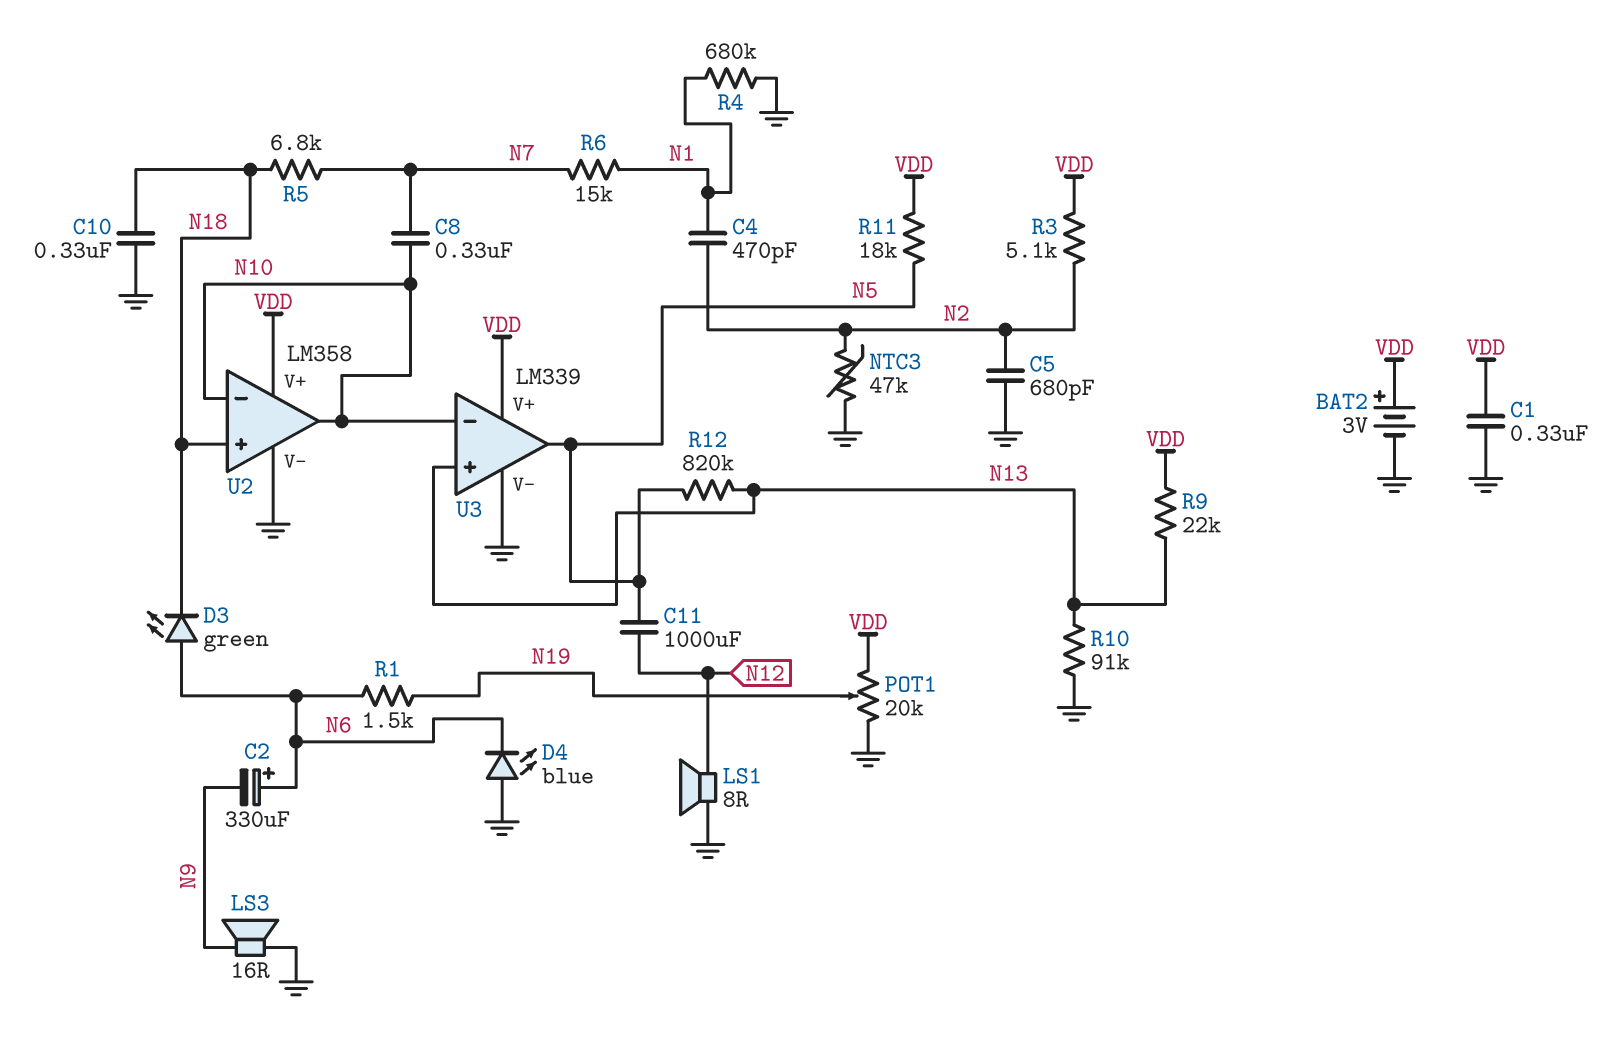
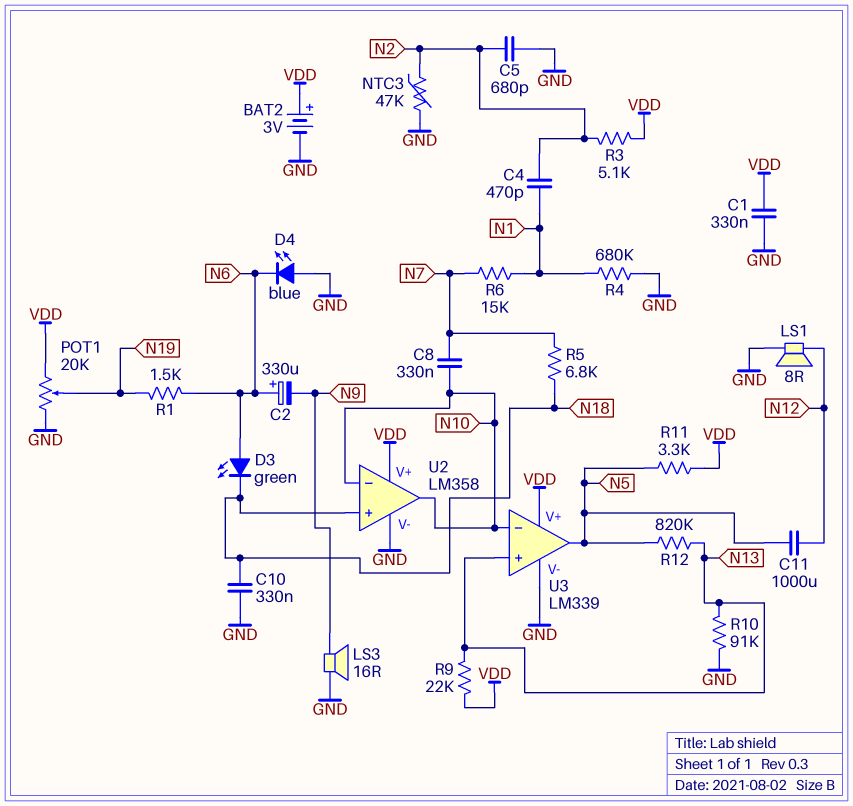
R11: 18k (N5, VDD) -> 3.3k (N5, VDD)

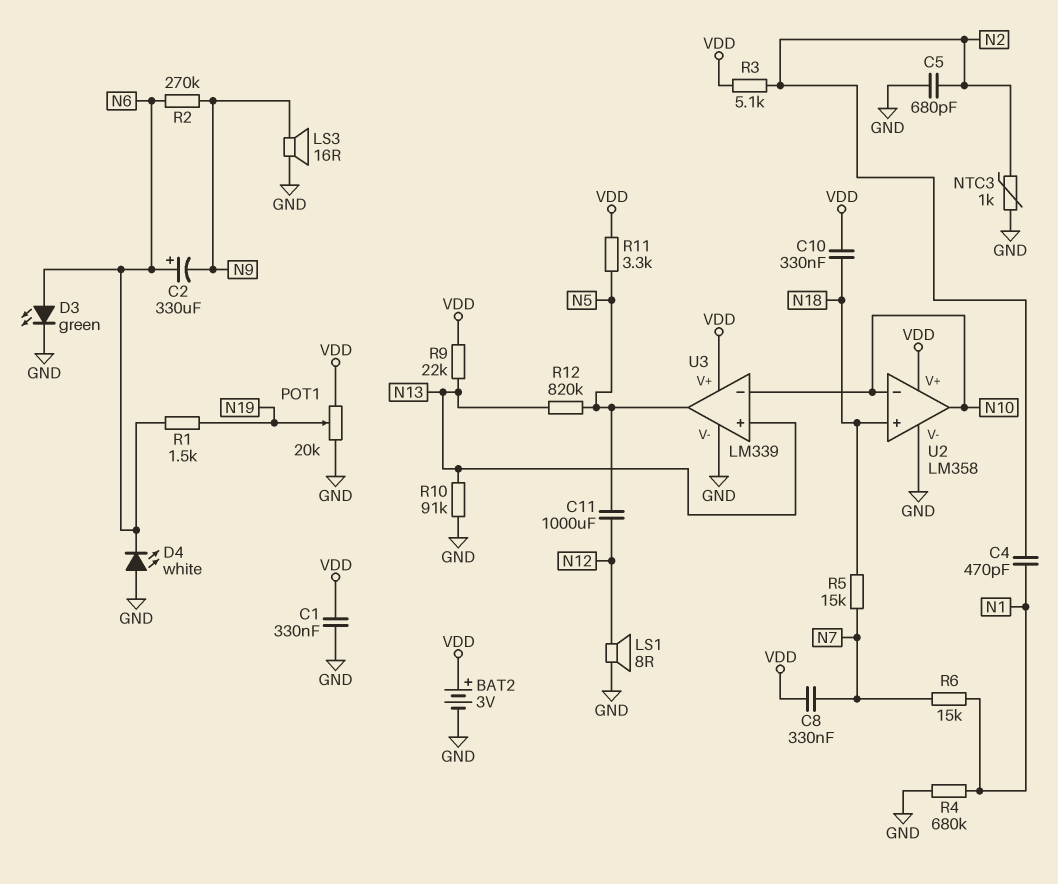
C8: 330nF (N7, N10) -> 330nF (N7, VDD)
C10: 330nF (GND, N18) -> 330nF (N18, VDD)
D3: LED green (A N6, K N18) -> LED green (A N6, K GND)
D4: LED blue (A GND, K N6) -> LED white (A GND, K N6)
NTC3: 47k (GND, N2) -> 1k (GND, N2)
R2: none -> 270k (N6, N9)
R5: 6.8k (N7, N18) -> 15k (N7, N18)

